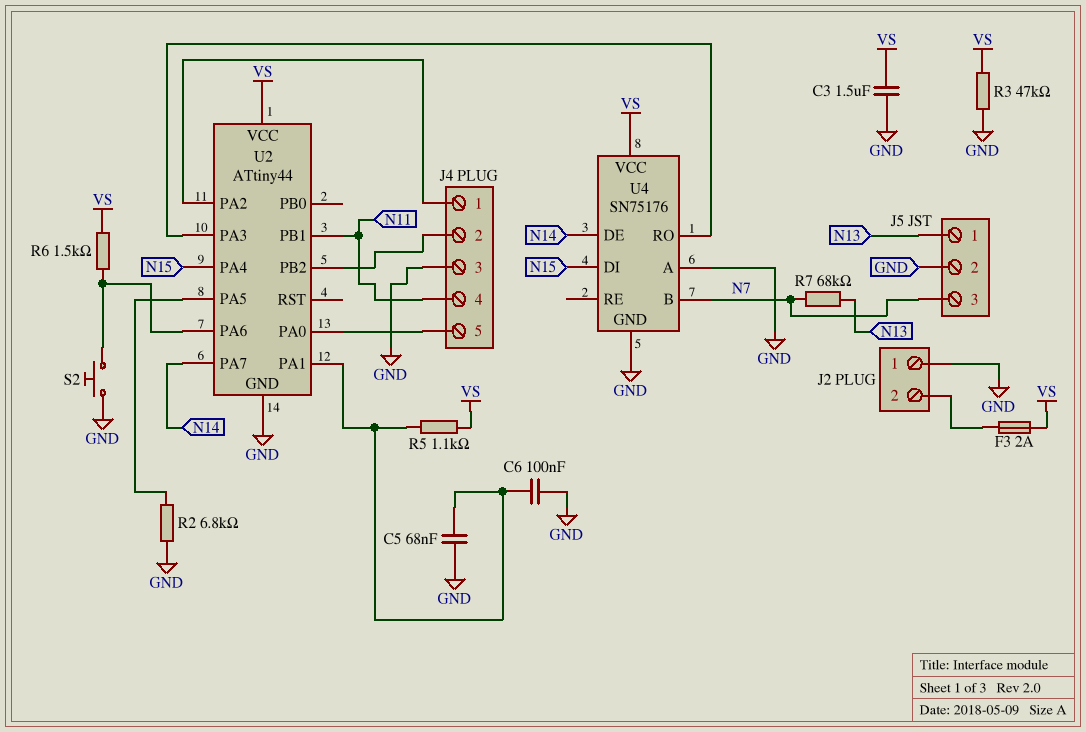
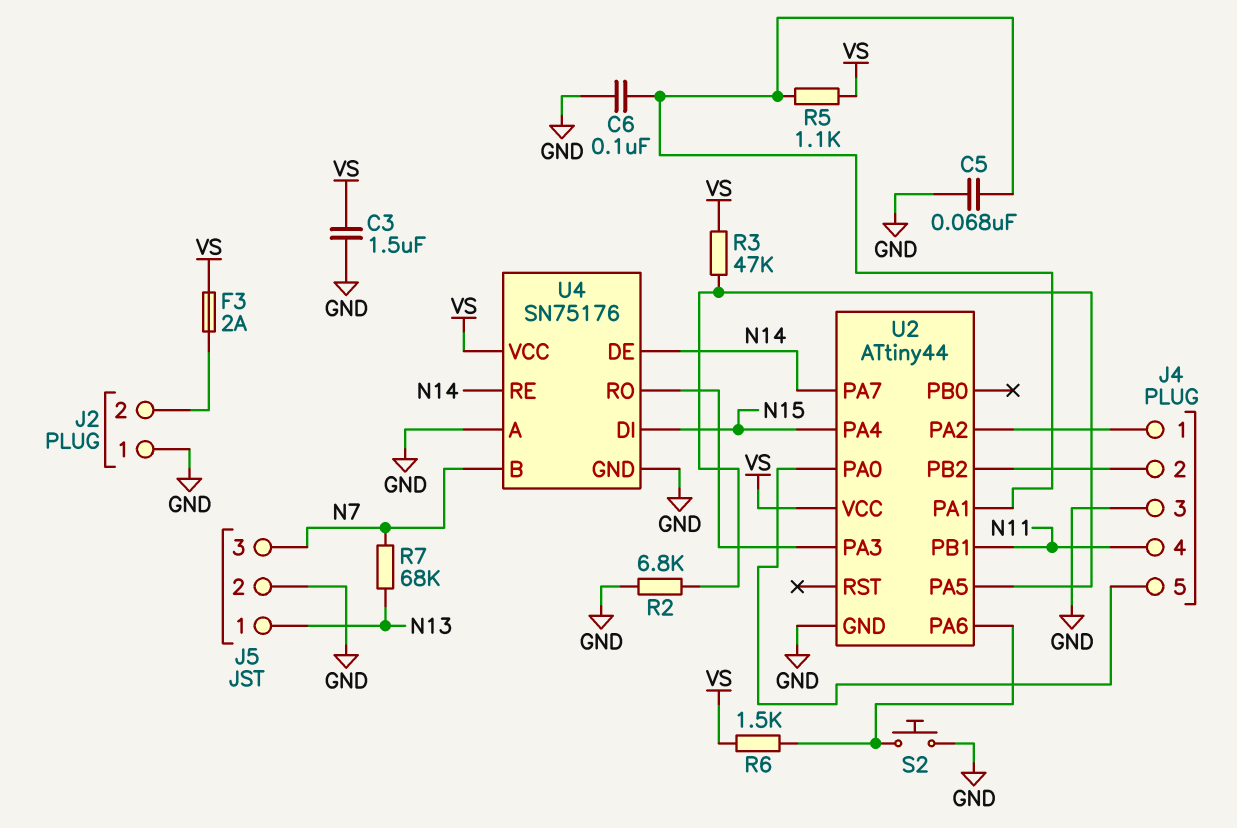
R3: 47k (GND, VS) -> 47k (U2/PA5, VS)
U4 pin RE: none -> N14

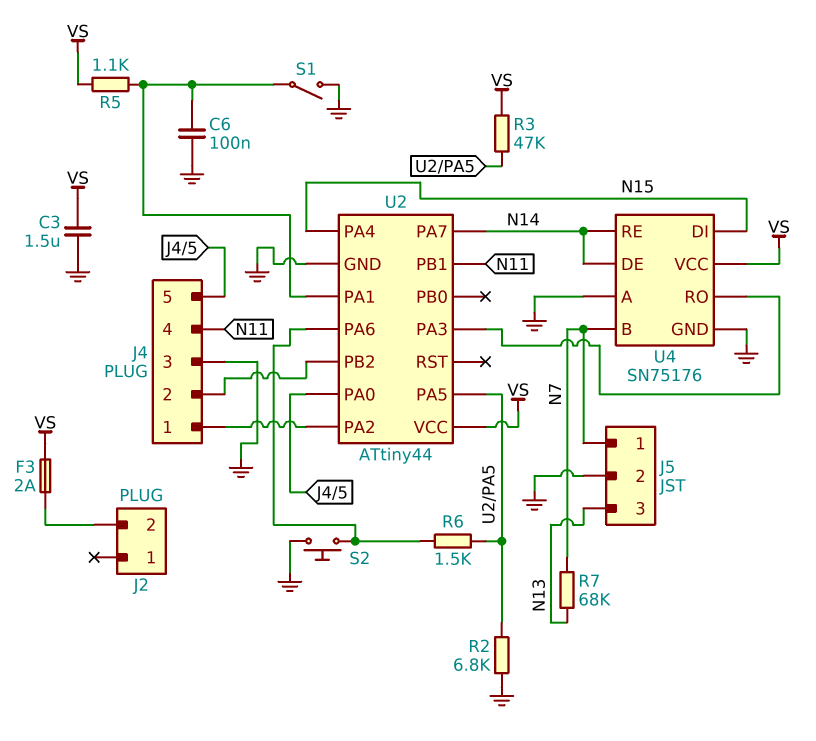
C5: 68nF (GND, U2/PA1) -> none
J2 pin 1: GND -> none
J5 pin 1: N13 -> N7
J5 pin 3: N7 -> N13
R6: 1.5k (U2/PA6, VS) -> 1.5k (U2/PA5, U2/PA6)
S1: none -> switch (GND, U2/PA1)

